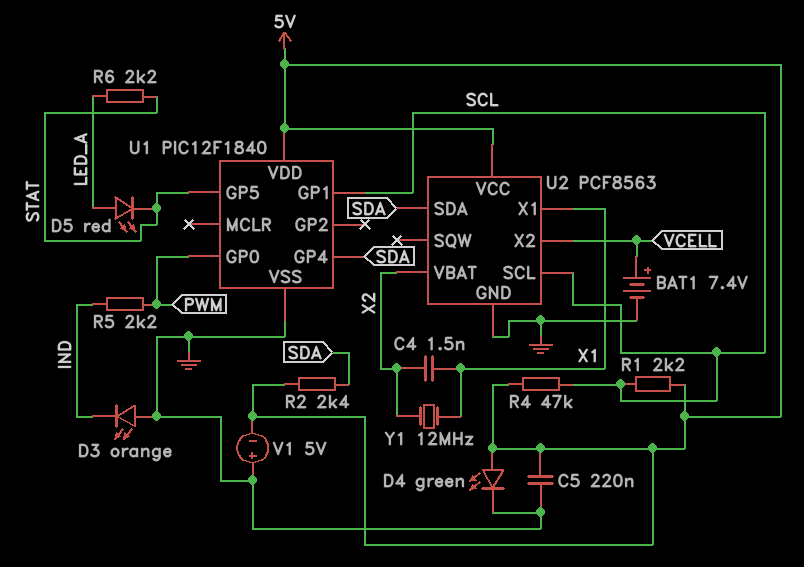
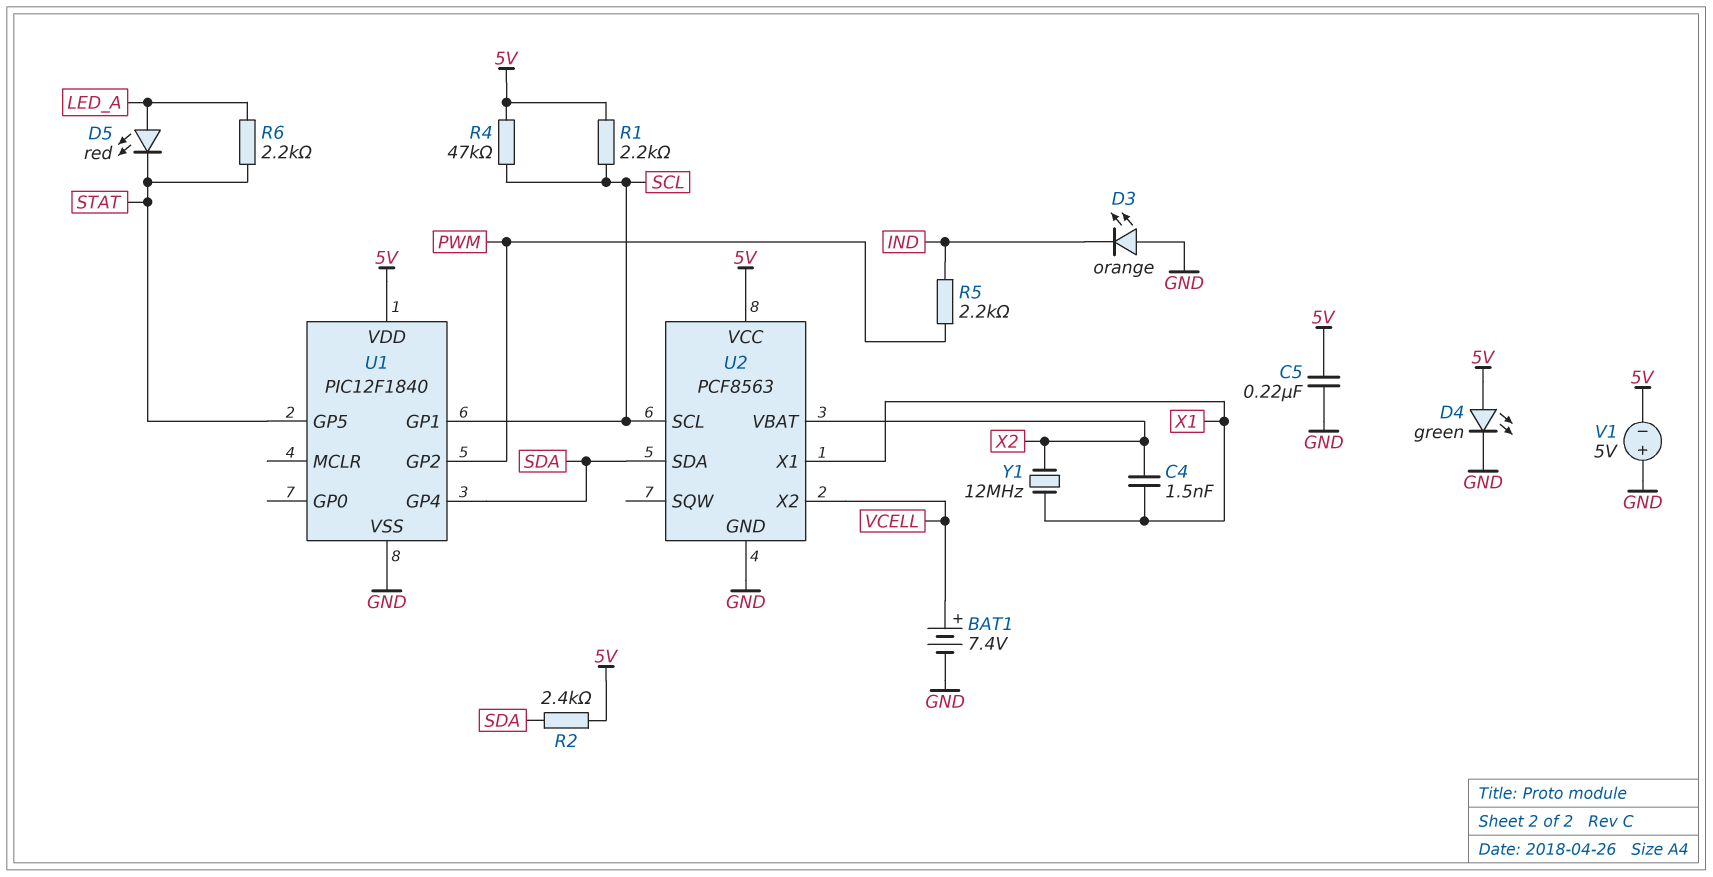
U1 pin GP0: PWM -> none
U1 pin GP2: none -> PWM

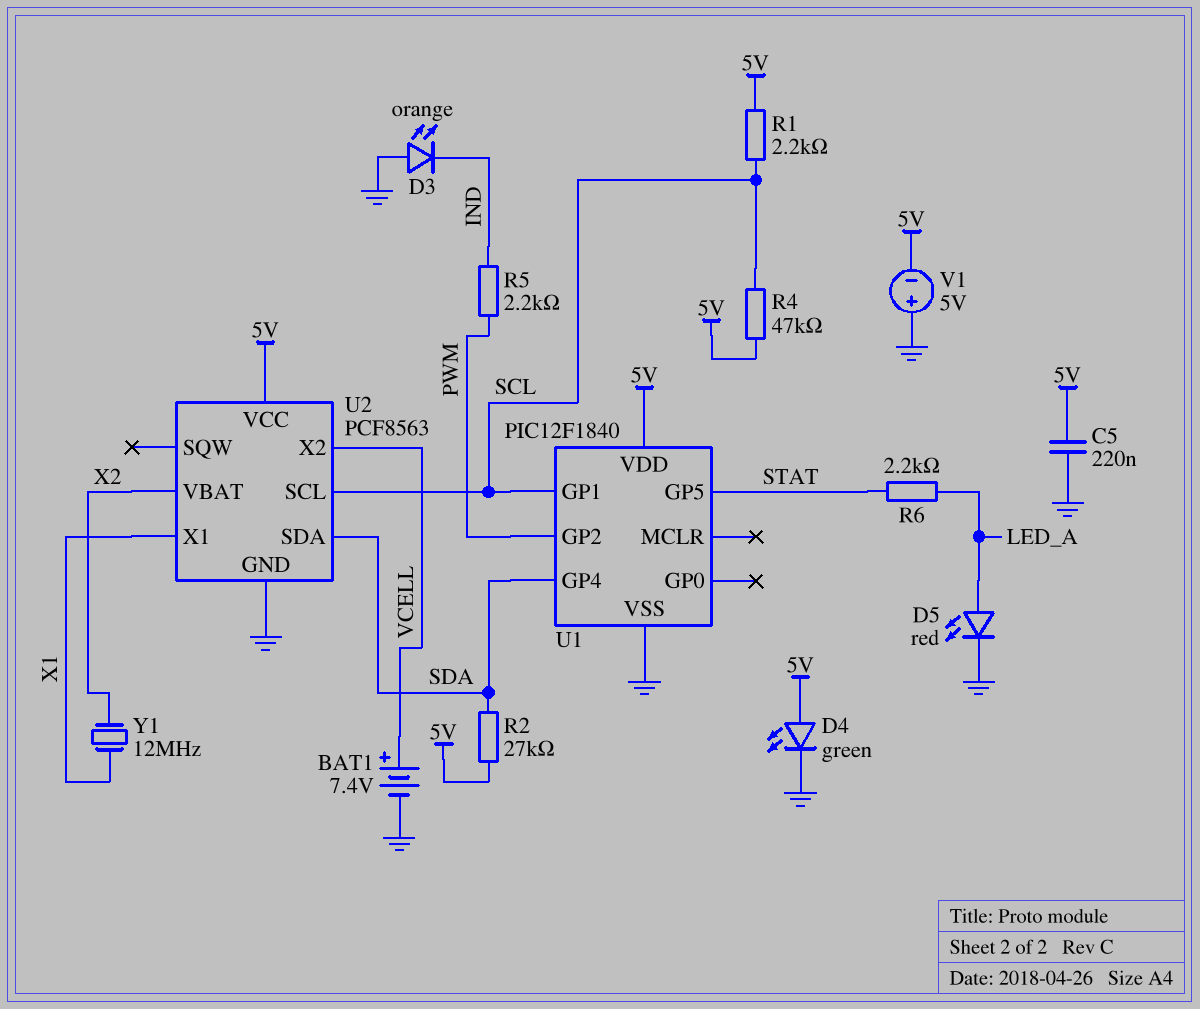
C4: 1.5nF (X1, X2) -> none
D5: LED red (A LED_A, K STAT) -> LED red (A LED_A, K GND)
R2: 2.4k (5V, SDA) -> 27k (5V, SDA)

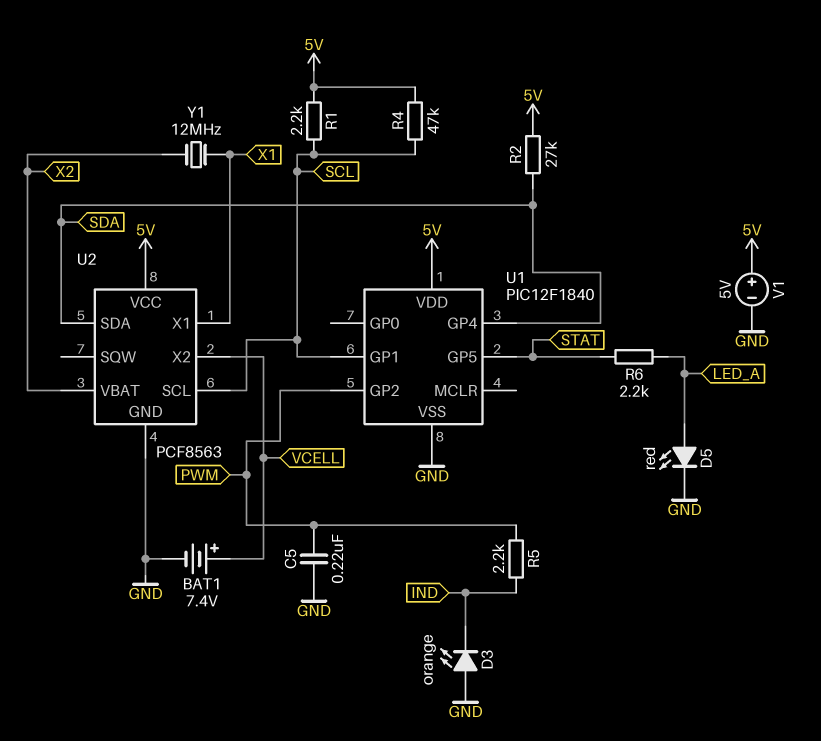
C5: 220nF (5V, GND) -> 220nF (GND, PWM)
D4: LED green (A 5V, K GND) -> none
V1: 5V (plus GND, minus 5V) -> 5V (plus 5V, minus GND)

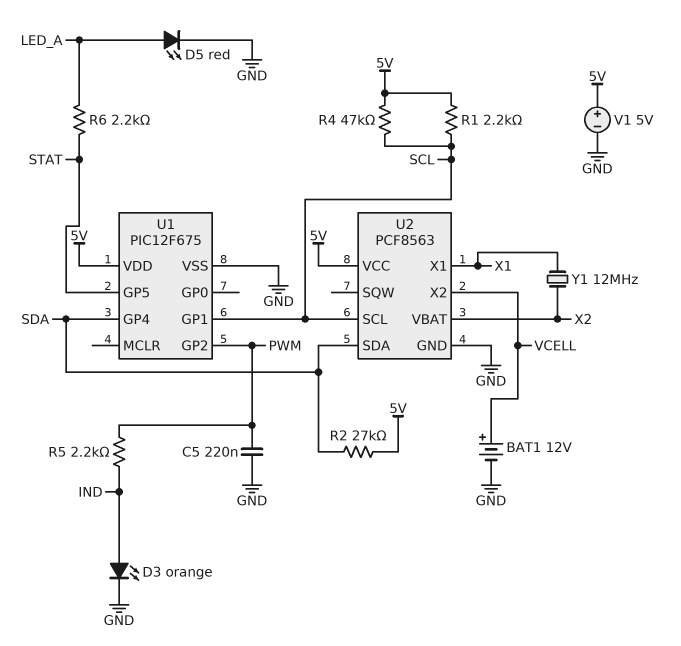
BAT1: 7.4V (plus VCELL, minus GND) -> 12V (plus VCELL, minus GND)
D3: LED orange (A GND, K IND) -> LED orange (A IND, K GND)
U1: PIC12F1840 -> PIC12F675

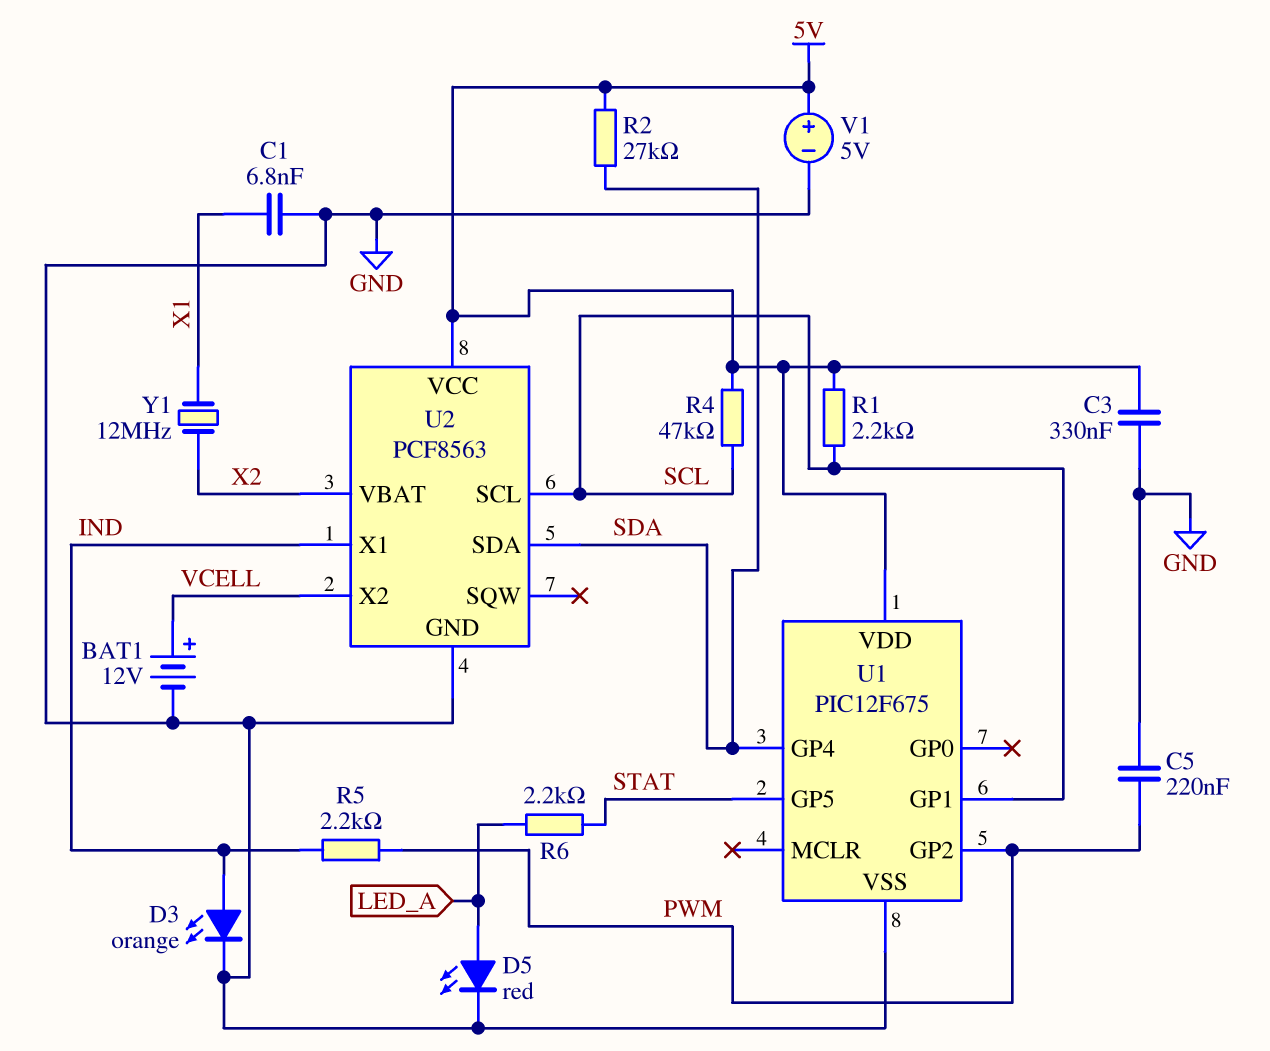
C1: none -> 6.8nF (GND, X1)
C3: none -> 330nF (5V, GND)
U2 pin X1: X1 -> IND

